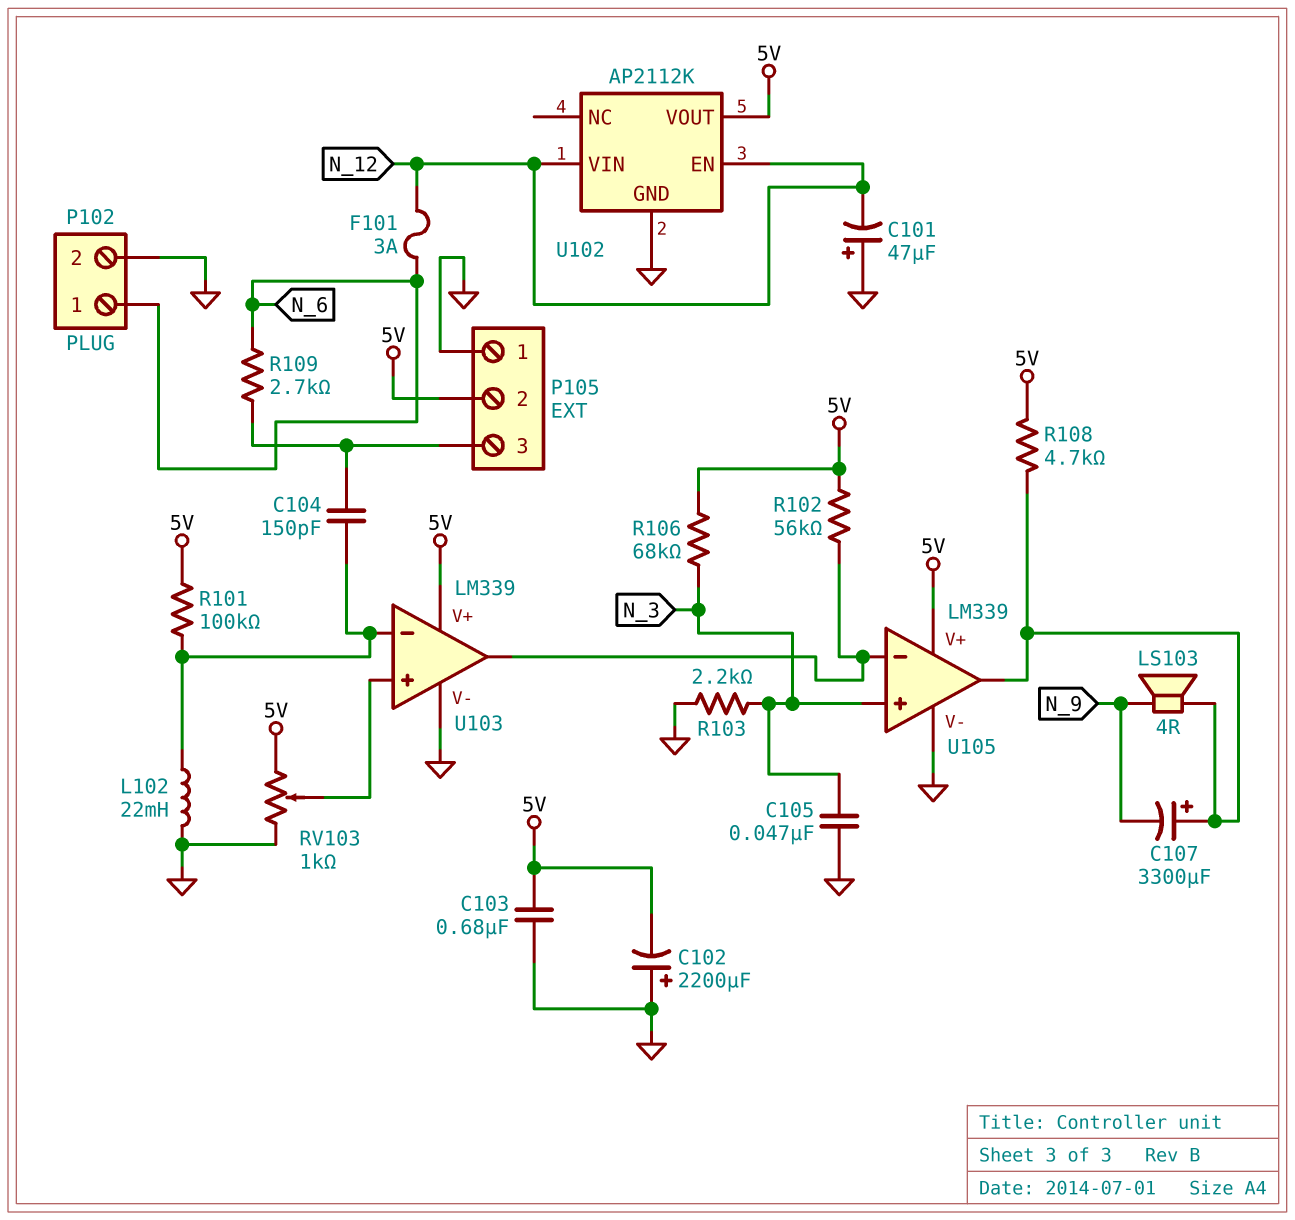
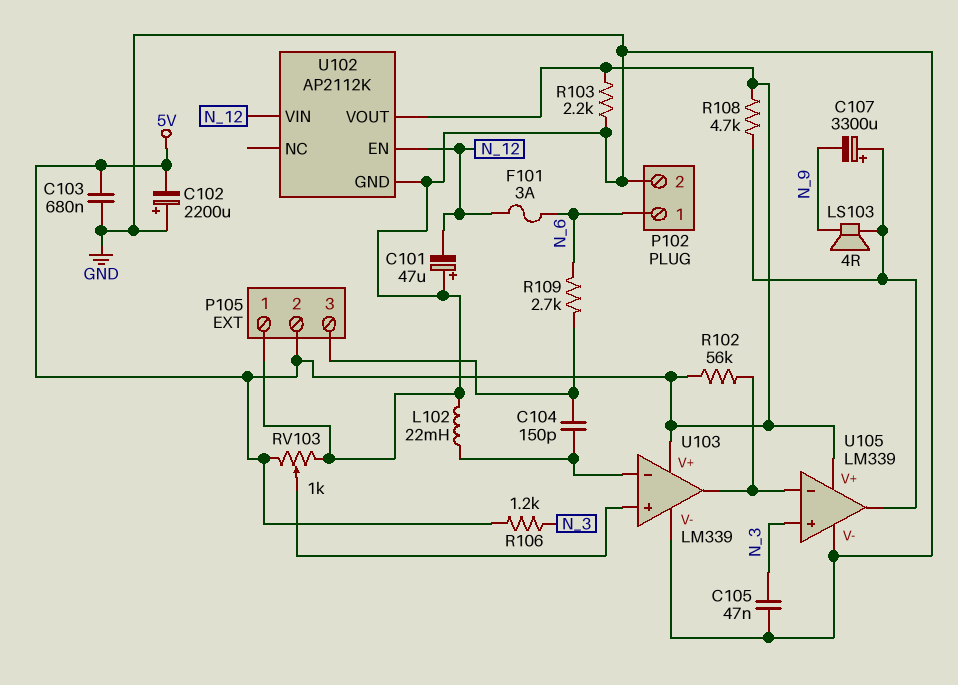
R101: 100k (5V, U103/in-) -> none
R103: 2.2k (GND, N_3) -> 2.2k (5V, GND)
R106: 68k (5V, N_3) -> 1.2k (5V, N_3)

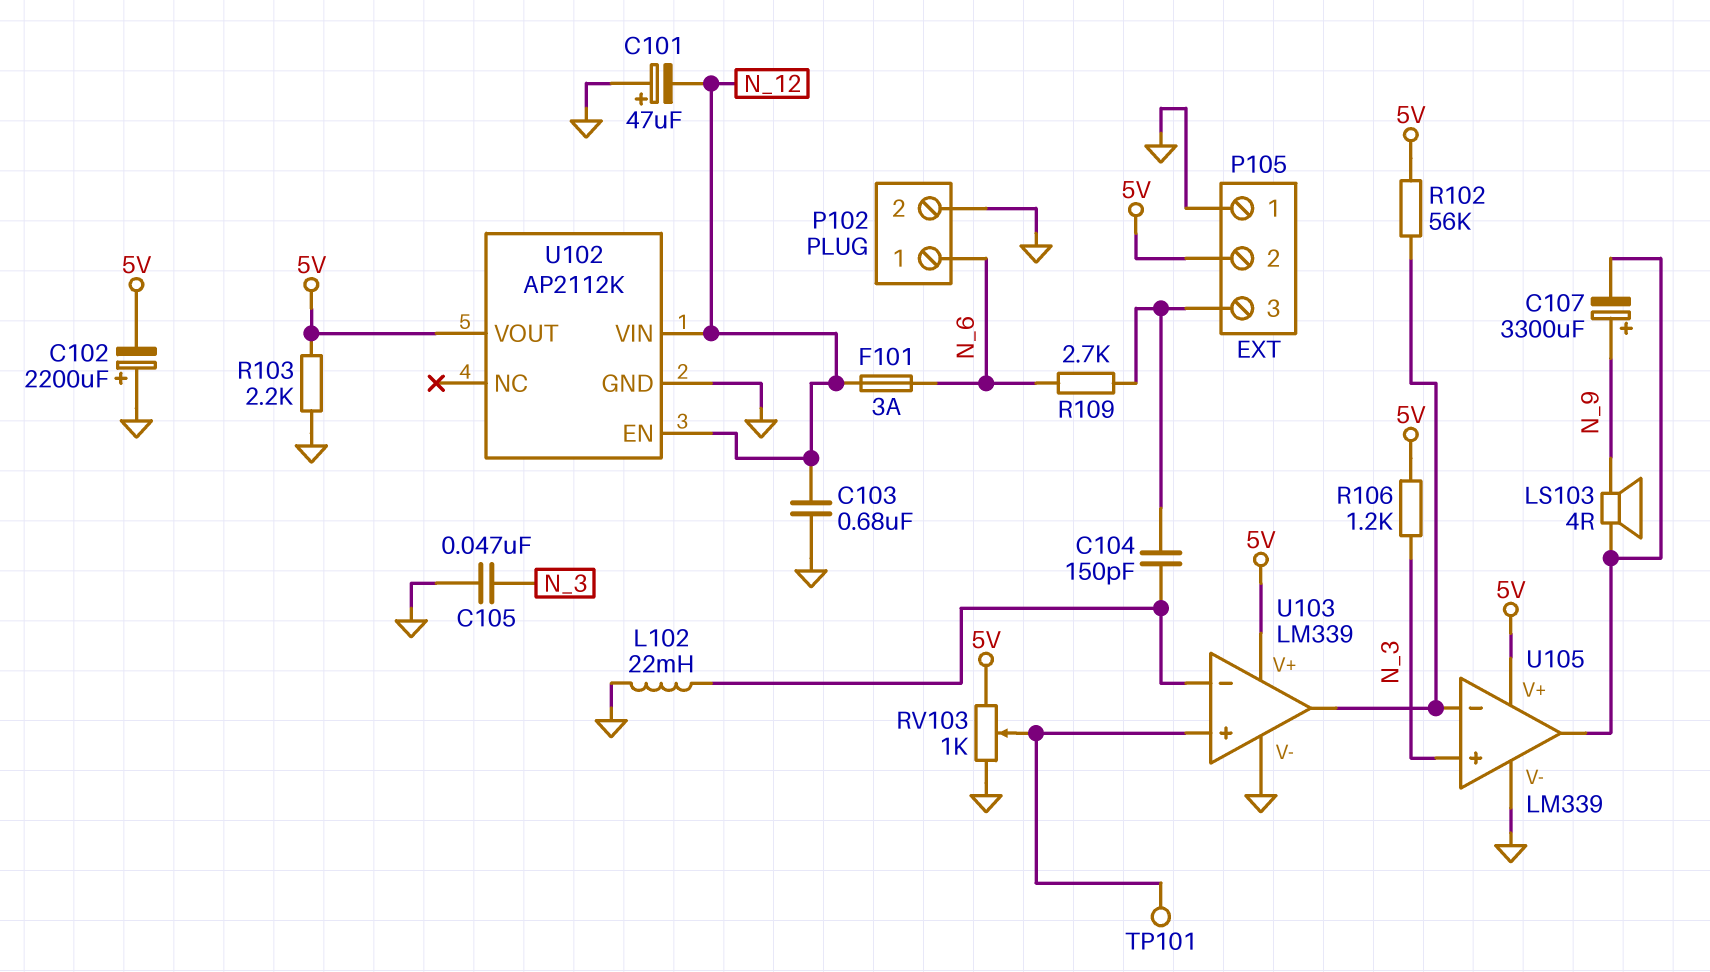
C103: 680nF (5V, GND) -> 680nF (GND, N_12)
C107: 3300uF (plus U105/out, minus N_9) -> 3300uF (plus N_9, minus U105/out)
R108: 4.7k (5V, U105/out) -> none
TP101: none -> test point (U103/in+)

